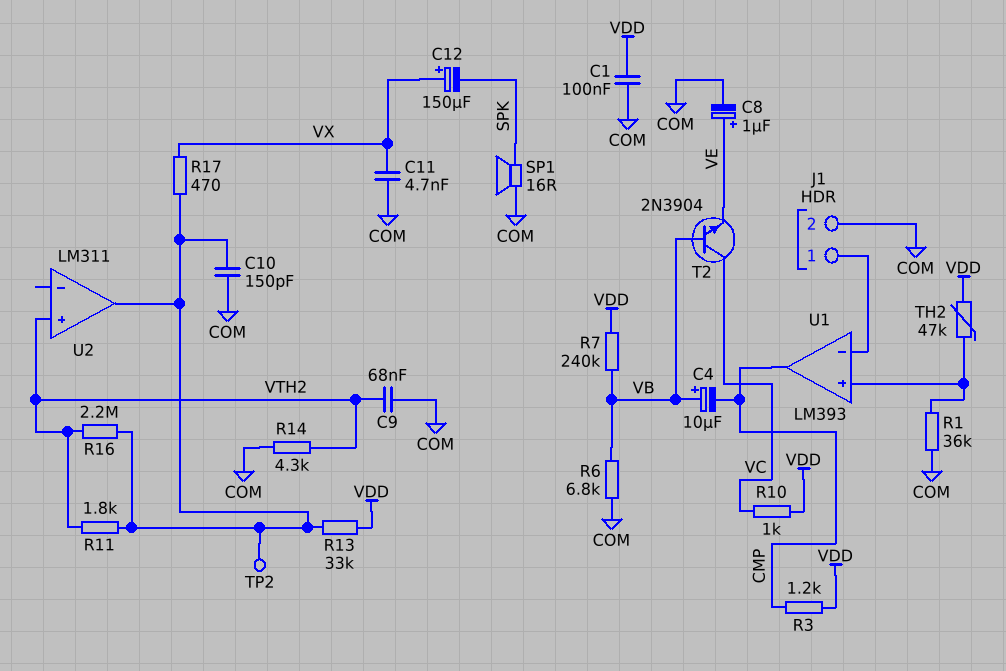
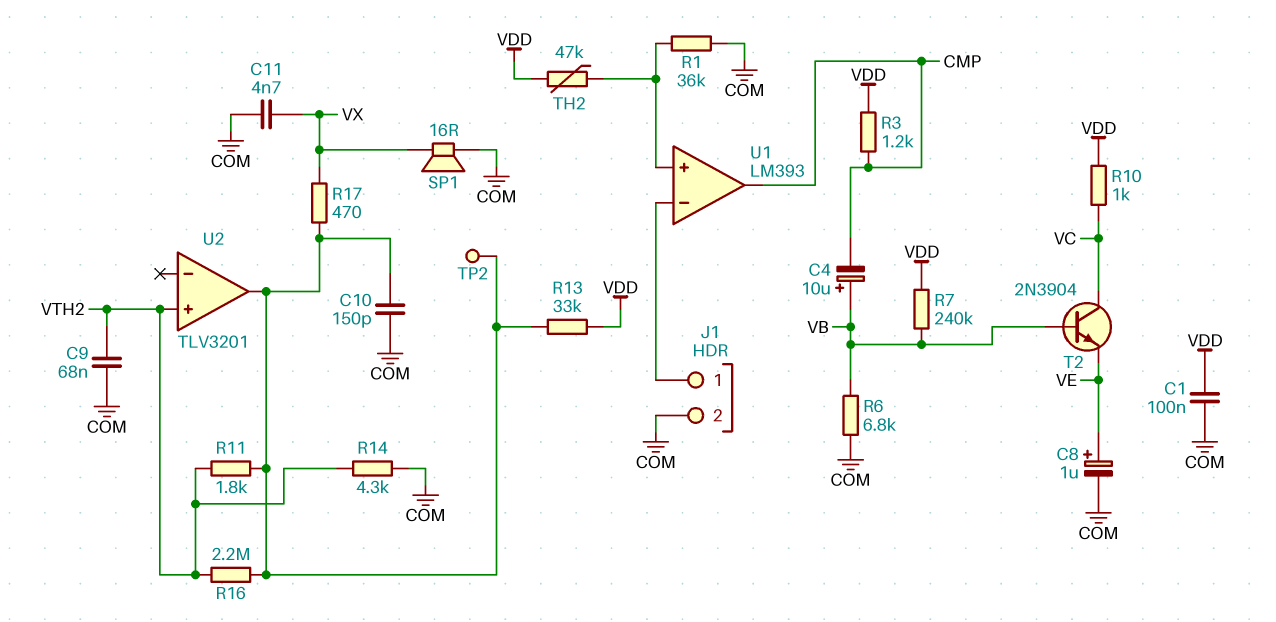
C12: 150uF (plus VX, minus SPK) -> none
SP1: speaker 16R (COM, SPK) -> speaker 16R (COM, VX)
U2: LM311 -> TLV3201

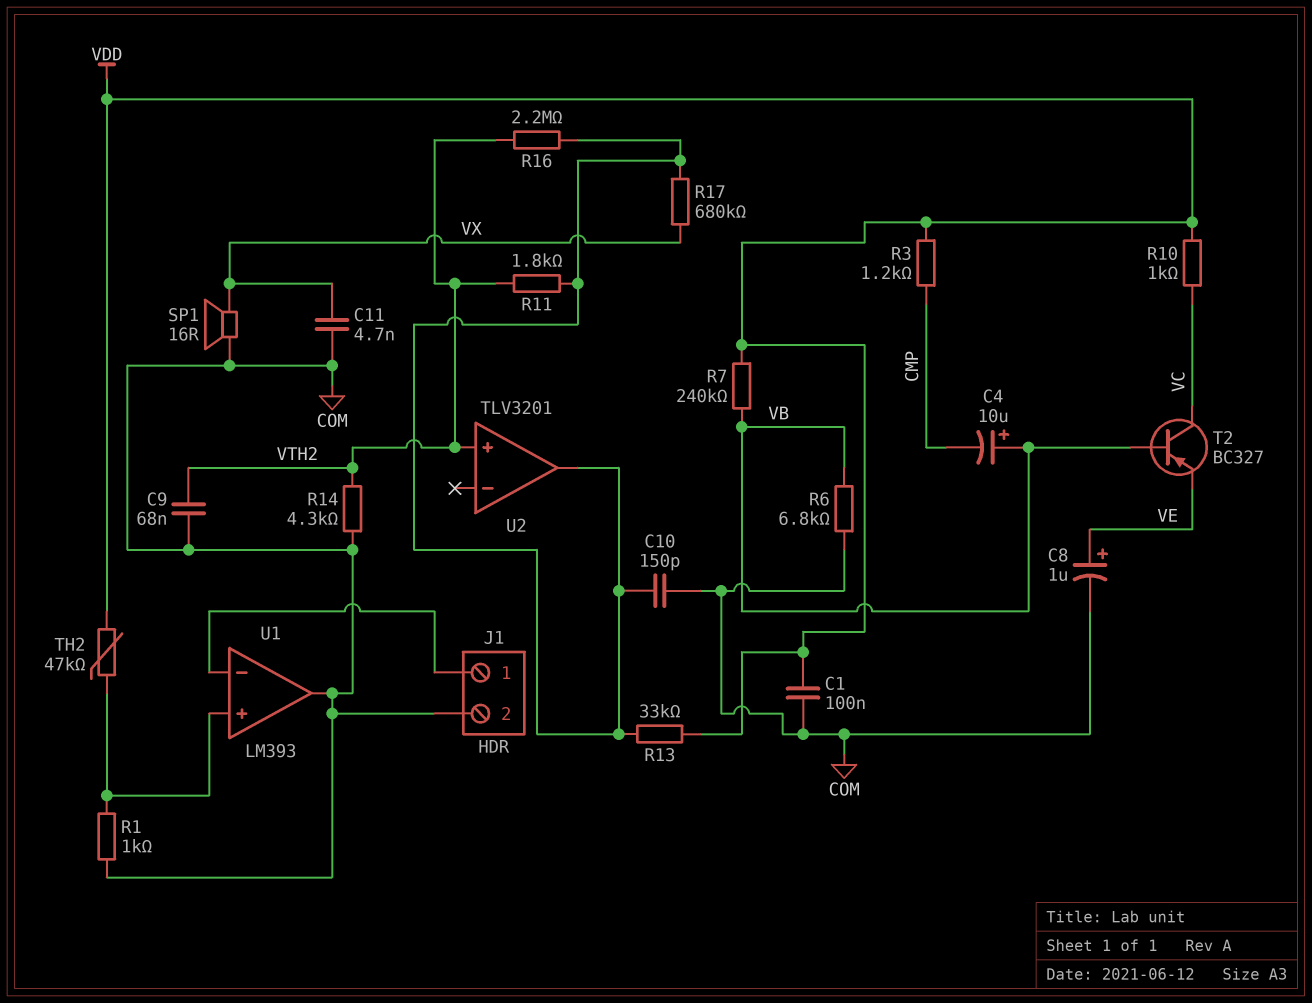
R1: 36k (COM, U1/in+) -> 1k (COM, U1/in+)
R17: 470 (U2/out, VX) -> 680k (U2/out, VX)
T2: NPN 2N3904 (B VB, C VC, E VE) -> PNP BC327 (B VB, C VC, E VE)
TP2: test point (U2/out) -> none
U1 pin out: CMP -> COM

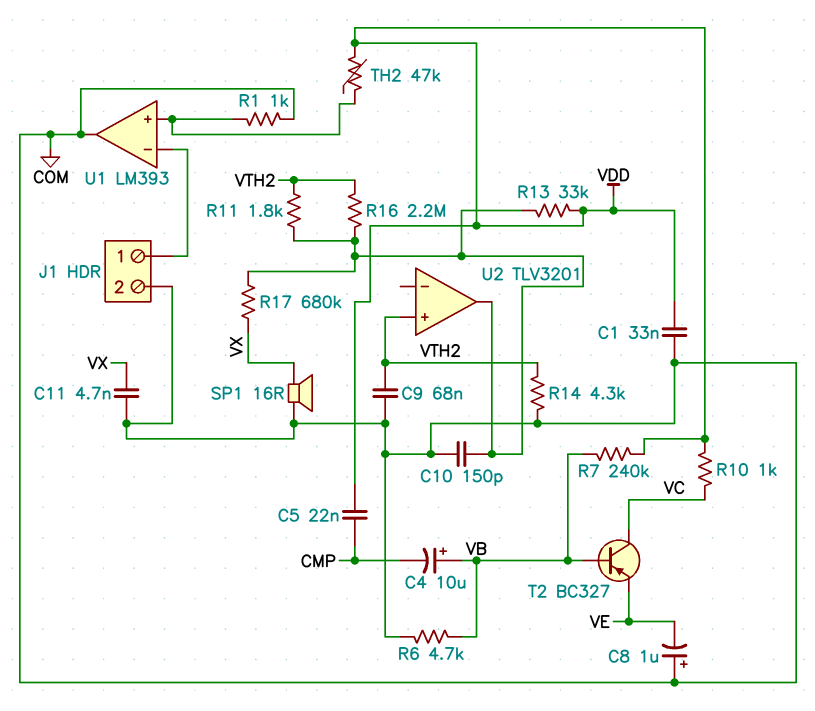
C1: 100nF (COM, VDD) -> 33nF (COM, VDD)
C5: none -> 22nF (CMP, VDD)
C8: 1uF (plus VE, minus COM) -> 1uF (plus COM, minus VE)
R3: 1.2k (CMP, VDD) -> none
R6: 6.8k (COM, VB) -> 4.7k (COM, VB)

